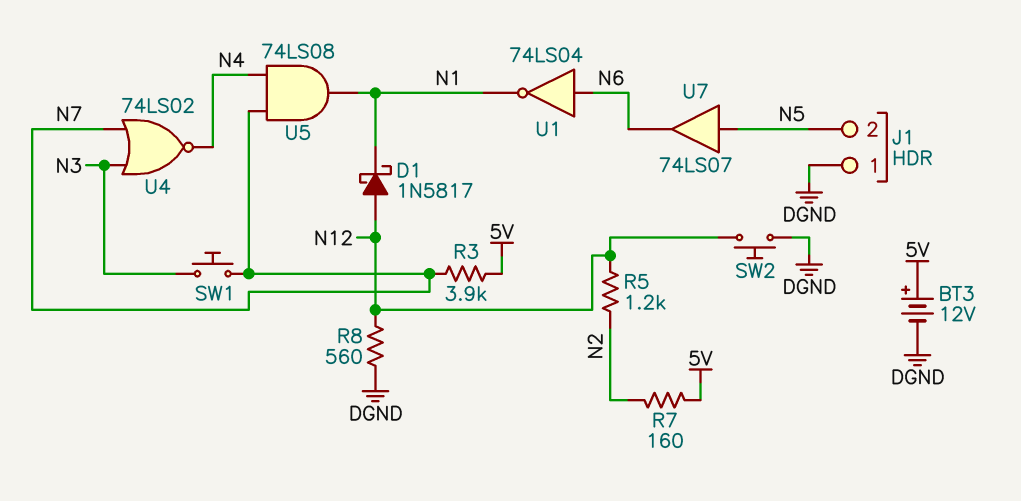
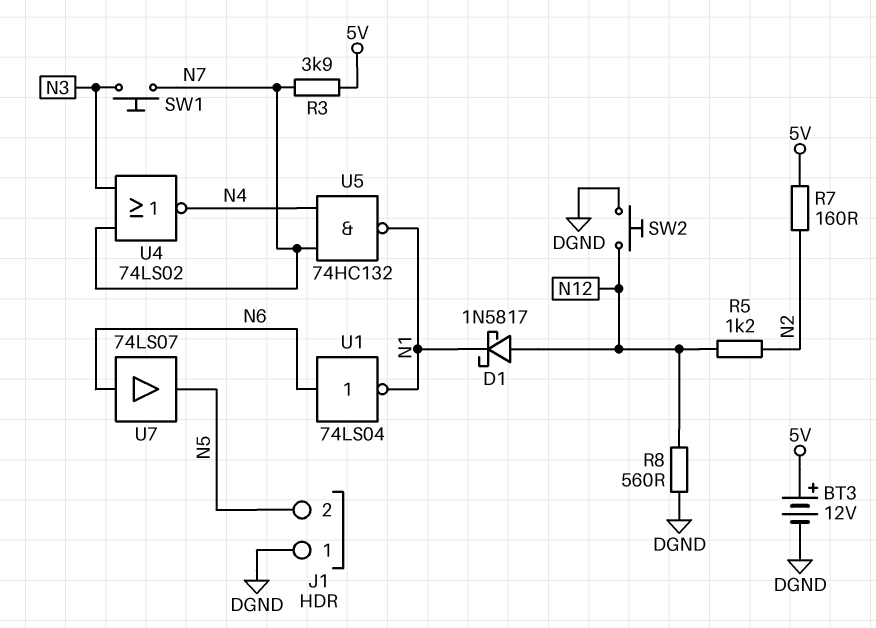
U5: AND 74LS08 (in N4, in N7, out N1) -> NAND 74HC132 (in N4, in N7, out N1)
U7: buffer 74LS07 (in N5, out N6) -> buffer 74LS07 (in N6, out N5)

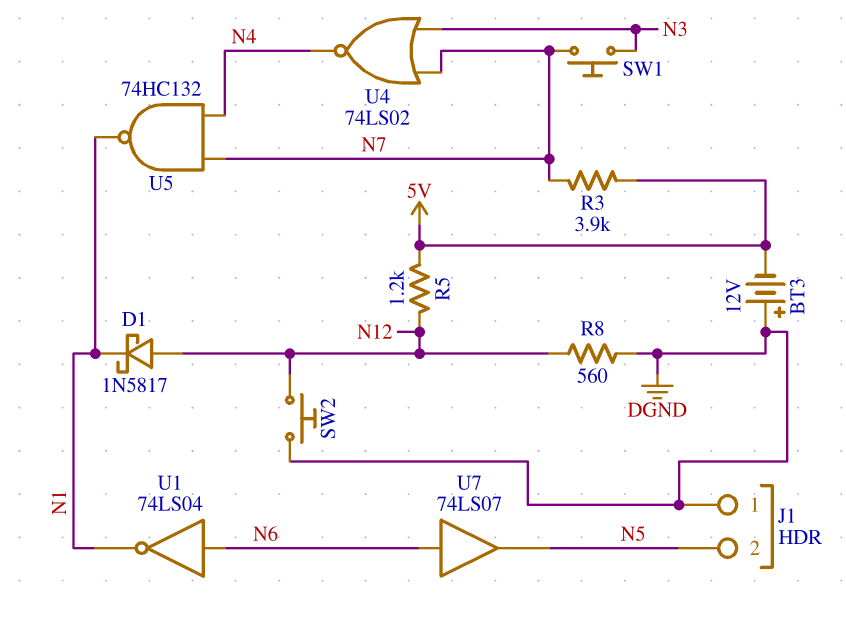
BT3: 12V (plus 5V, minus DGND) -> 12V (plus DGND, minus 5V)
R5: 1.2k (N2, N12) -> 1.2k (5V, N12)
R7: 160 (5V, N2) -> none

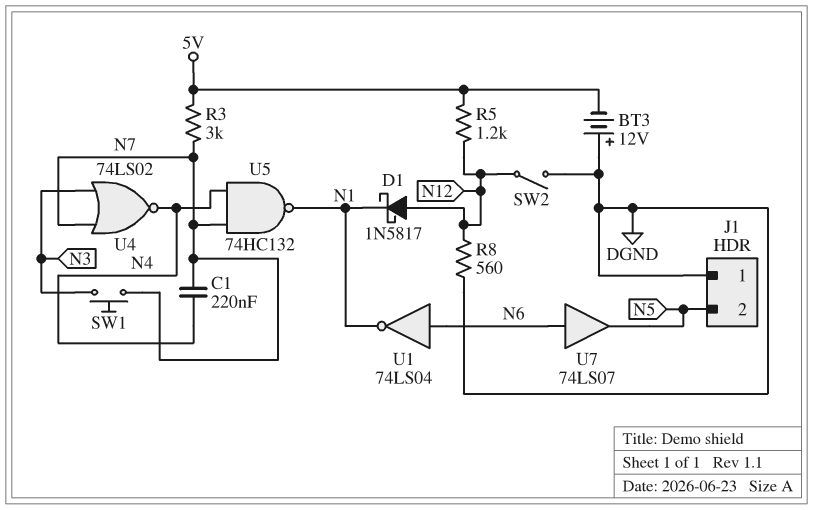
C1: none -> 220nF (N4, N7)
R3: 3.9k (5V, N7) -> 3k (5V, N7)
SW2: button (DGND, N12) -> switch (DGND, N12)

